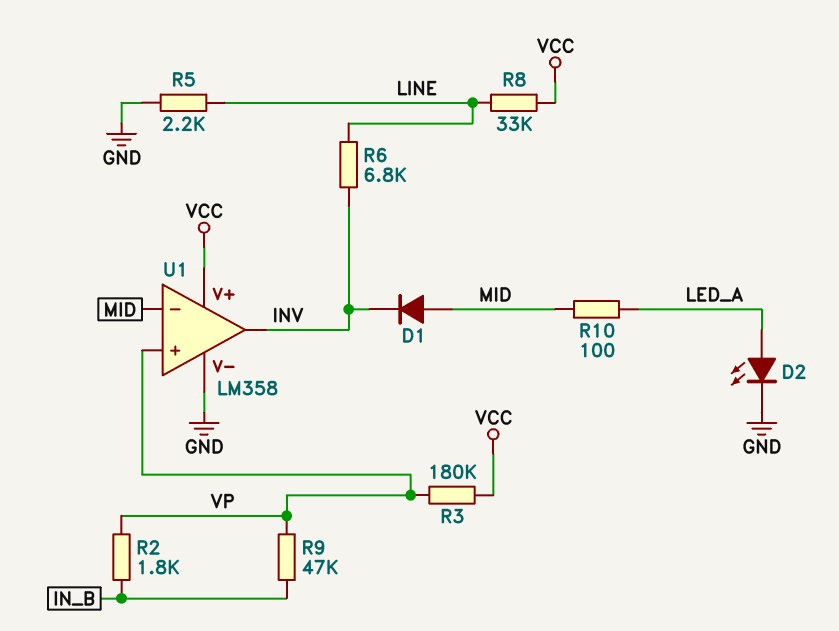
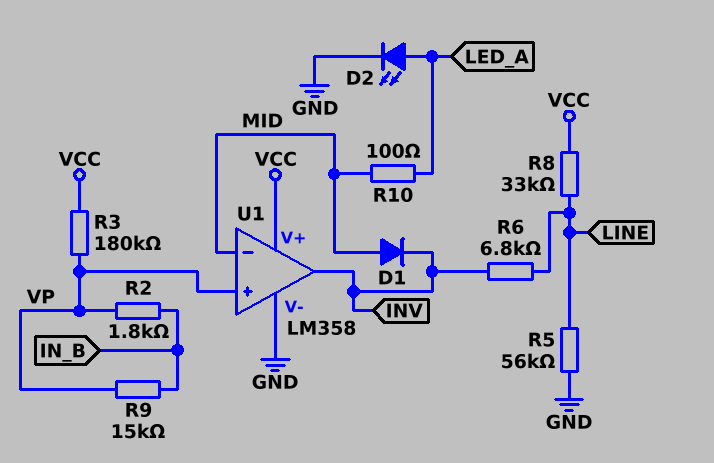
R5: 2.2k (GND, LINE) -> 56k (GND, LINE)
R9: 47k (IN_B, VP) -> 15k (IN_B, VP)

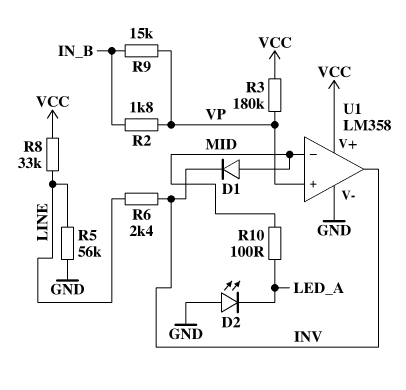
D2: LED (A LED_A, K GND) -> LED (A GND, K LED_A)
R6: 6.8k (INV, LINE) -> 2.4k (INV, LINE)

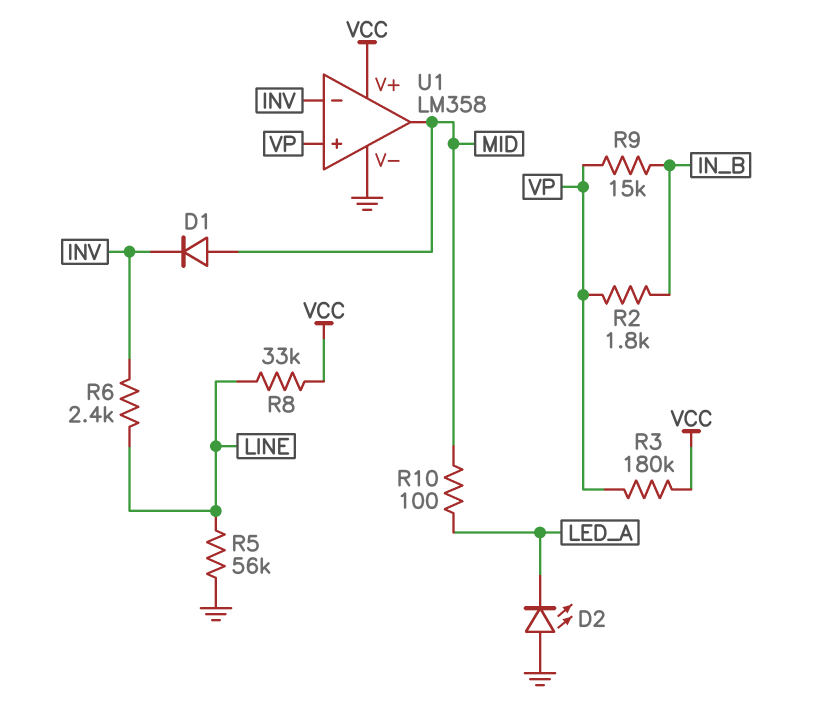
U1 pin in-: MID -> INV
U1 pin out: INV -> MID

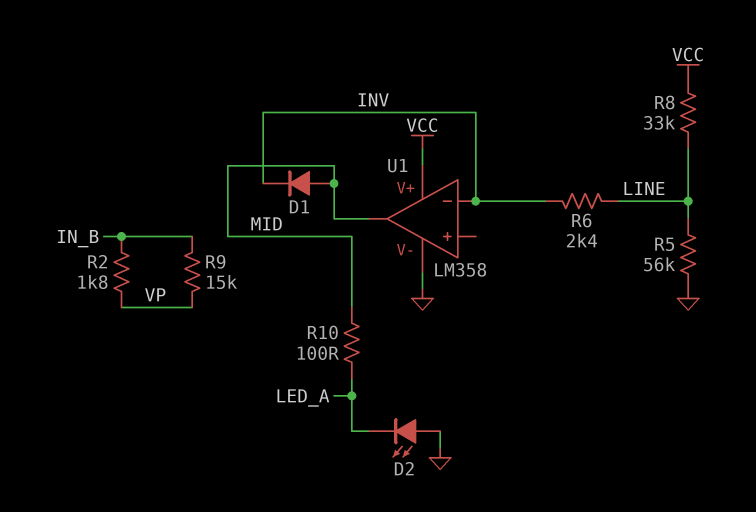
R3: 180k (VCC, VP) -> none
U1 pin in+: VP -> none

